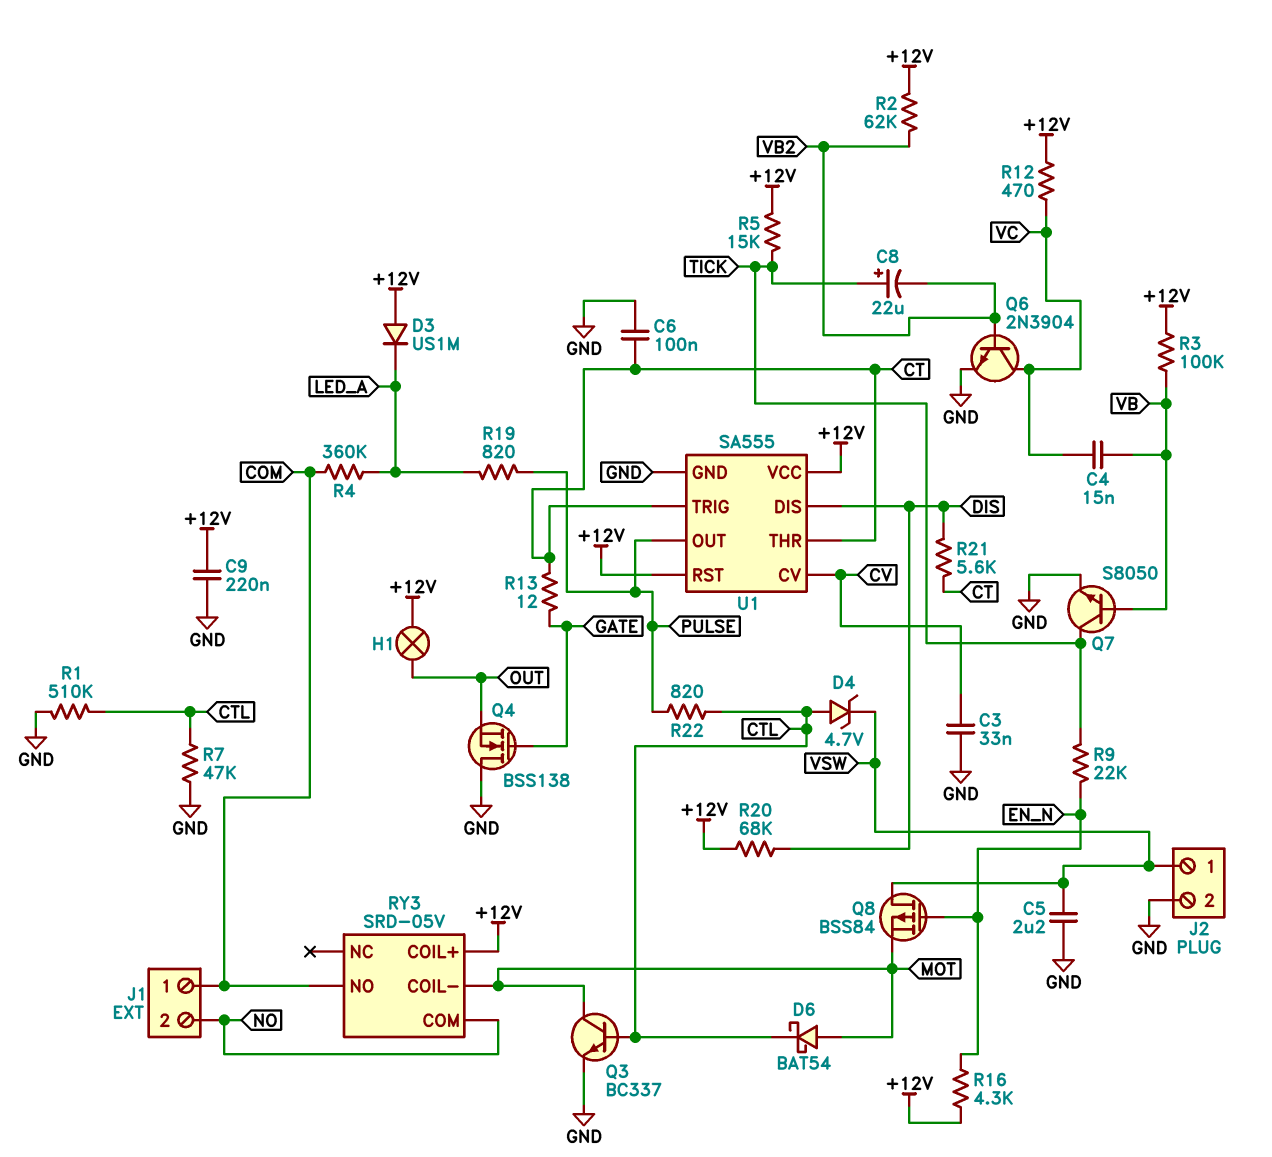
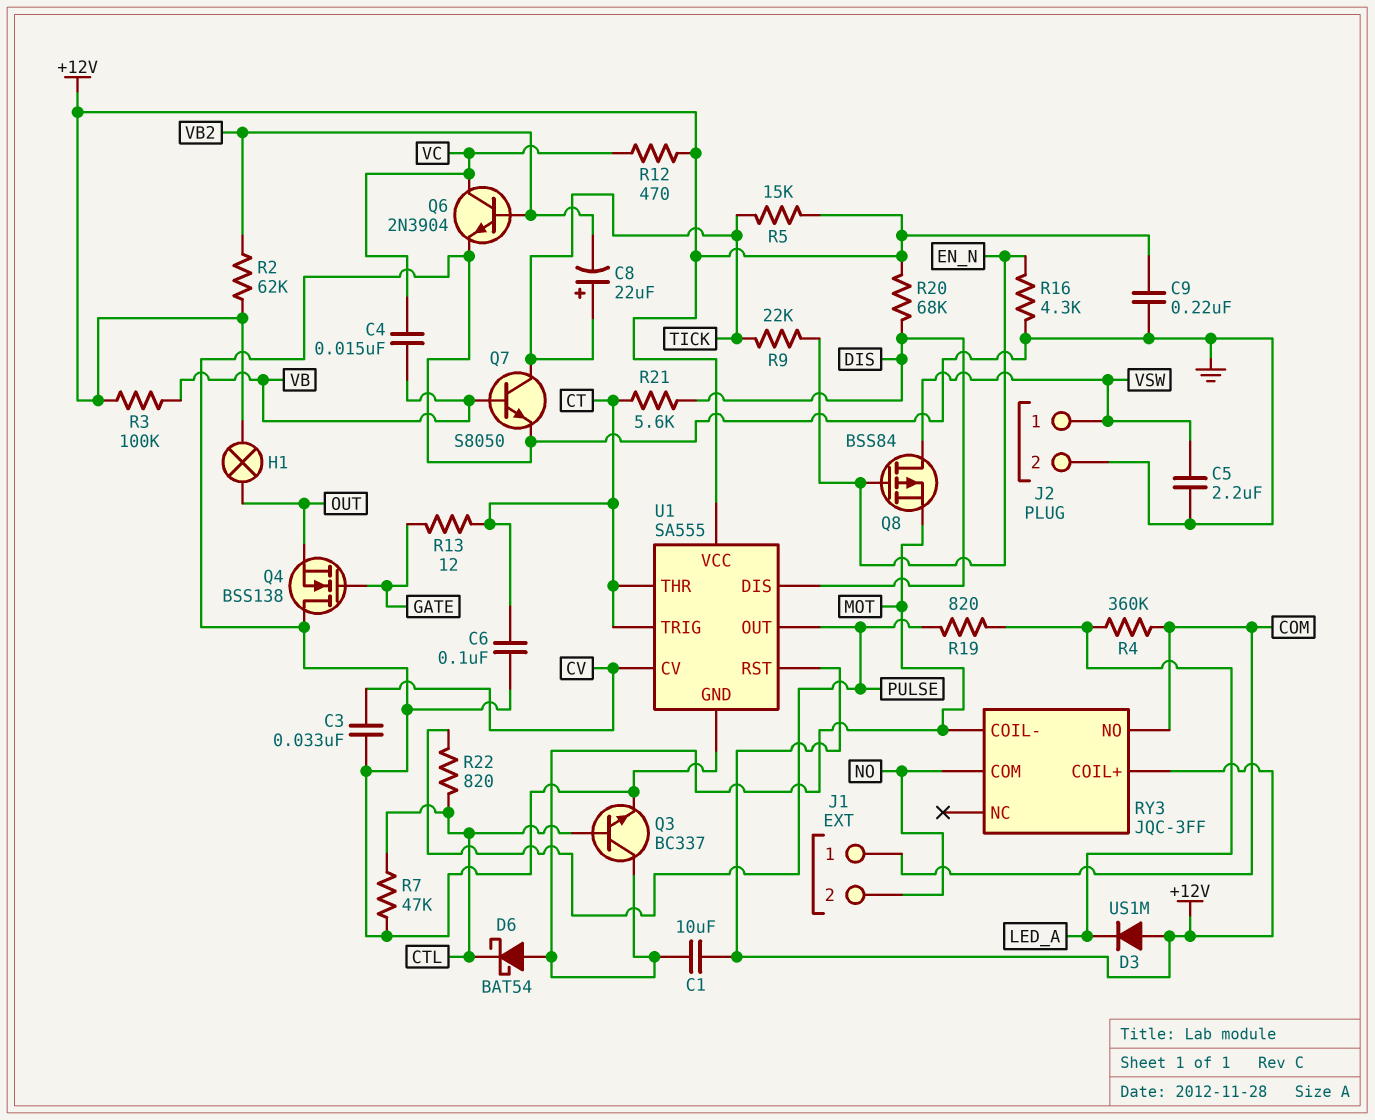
C1: none -> 10uF (+12V, MOT)
D4: zener 4.7V (A CTL, K VSW) -> none
R1: 510k (CTL, GND) -> none
R16: 4.3k (+12V, EN_N) -> 4.3k (EN_N, GND)
RY3: SRD-05V -> JQC-3FF

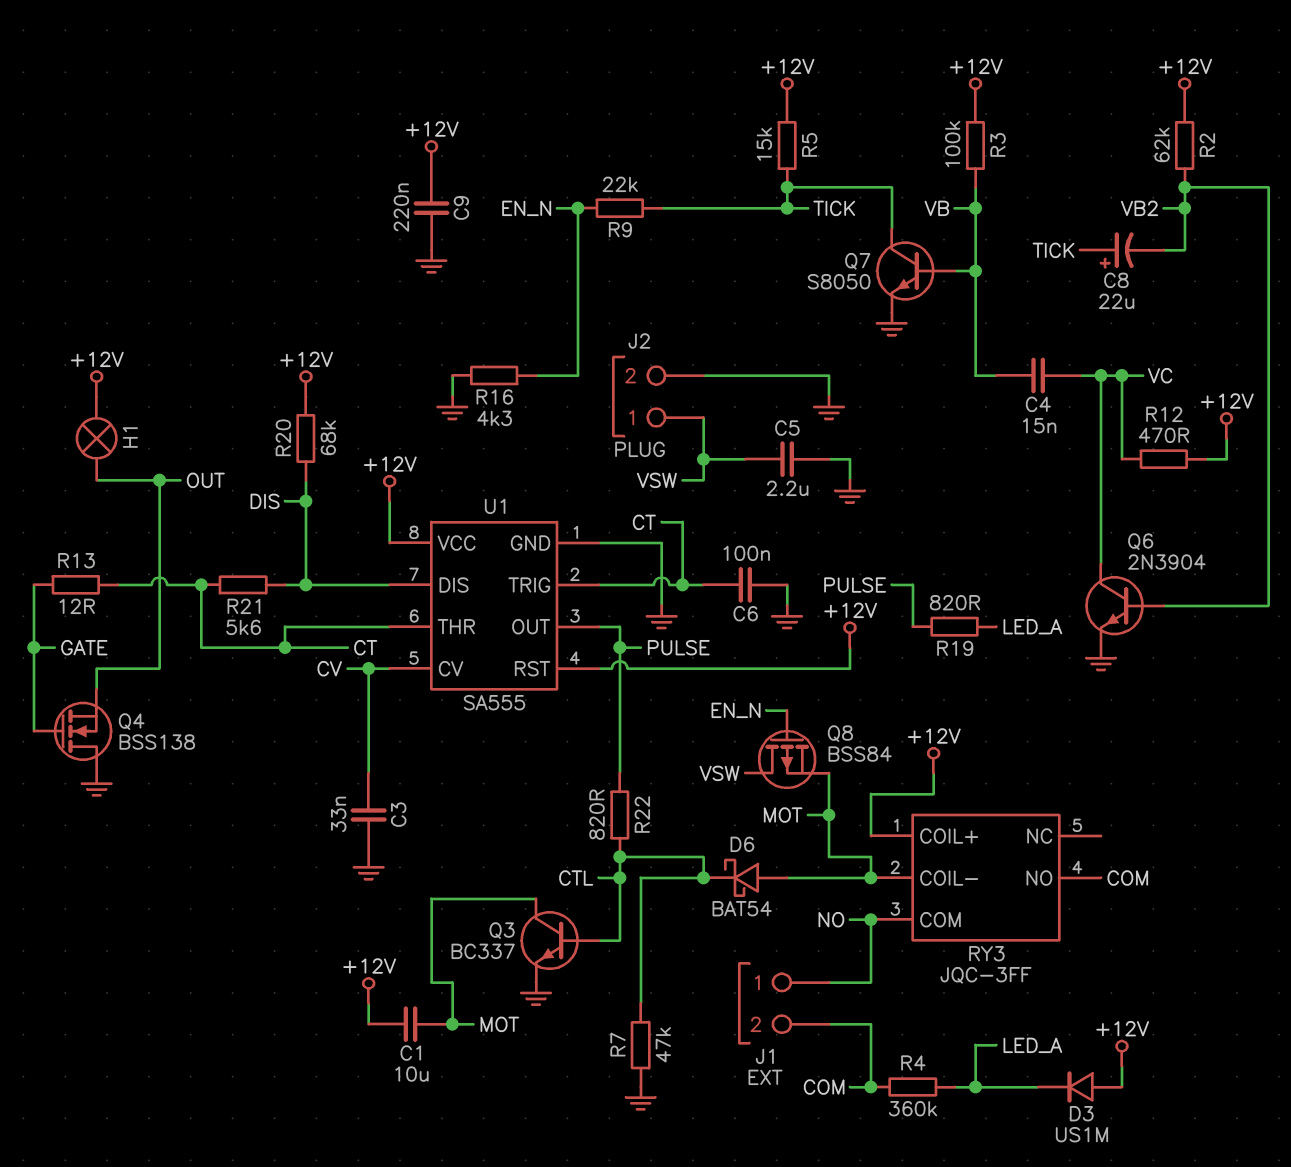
J1 pin 1: COM -> NO
J1 pin 2: NO -> COM

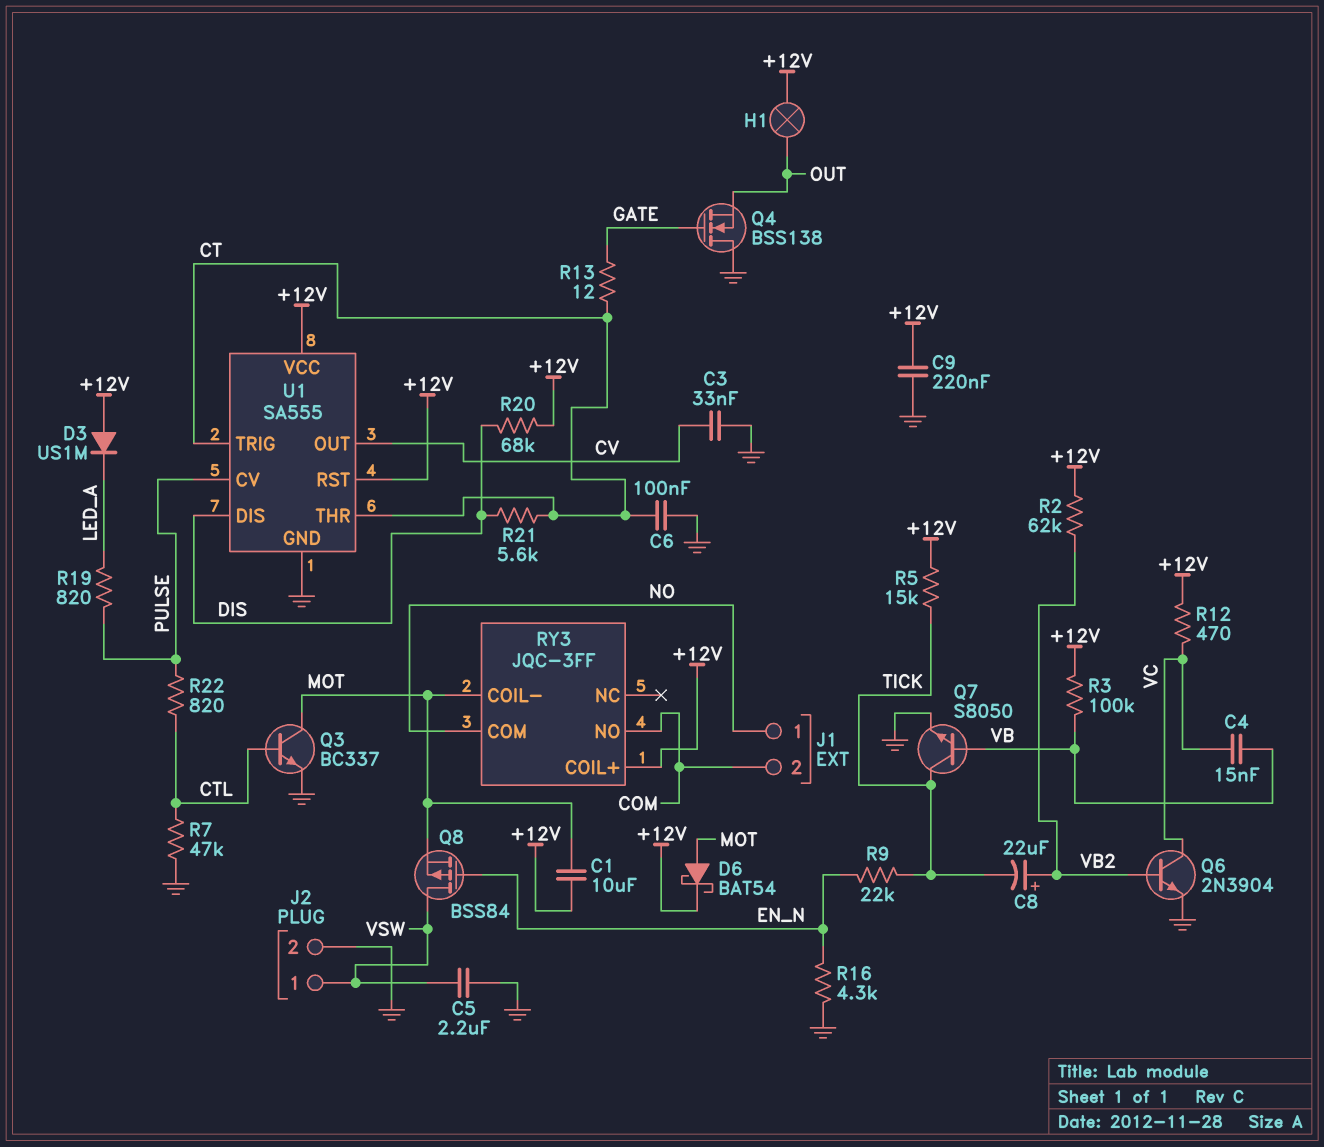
C8: 22uF (plus TICK, minus VB2) -> 22uF (plus VB2, minus TICK)
D6: schottky BAT54 (A MOT, K CTL) -> schottky BAT54 (A MOT, K +12V)
R4: 360k (COM, LED_A) -> none
U1 pin CV: CV -> PULSE
U1 pin OUT: PULSE -> CV

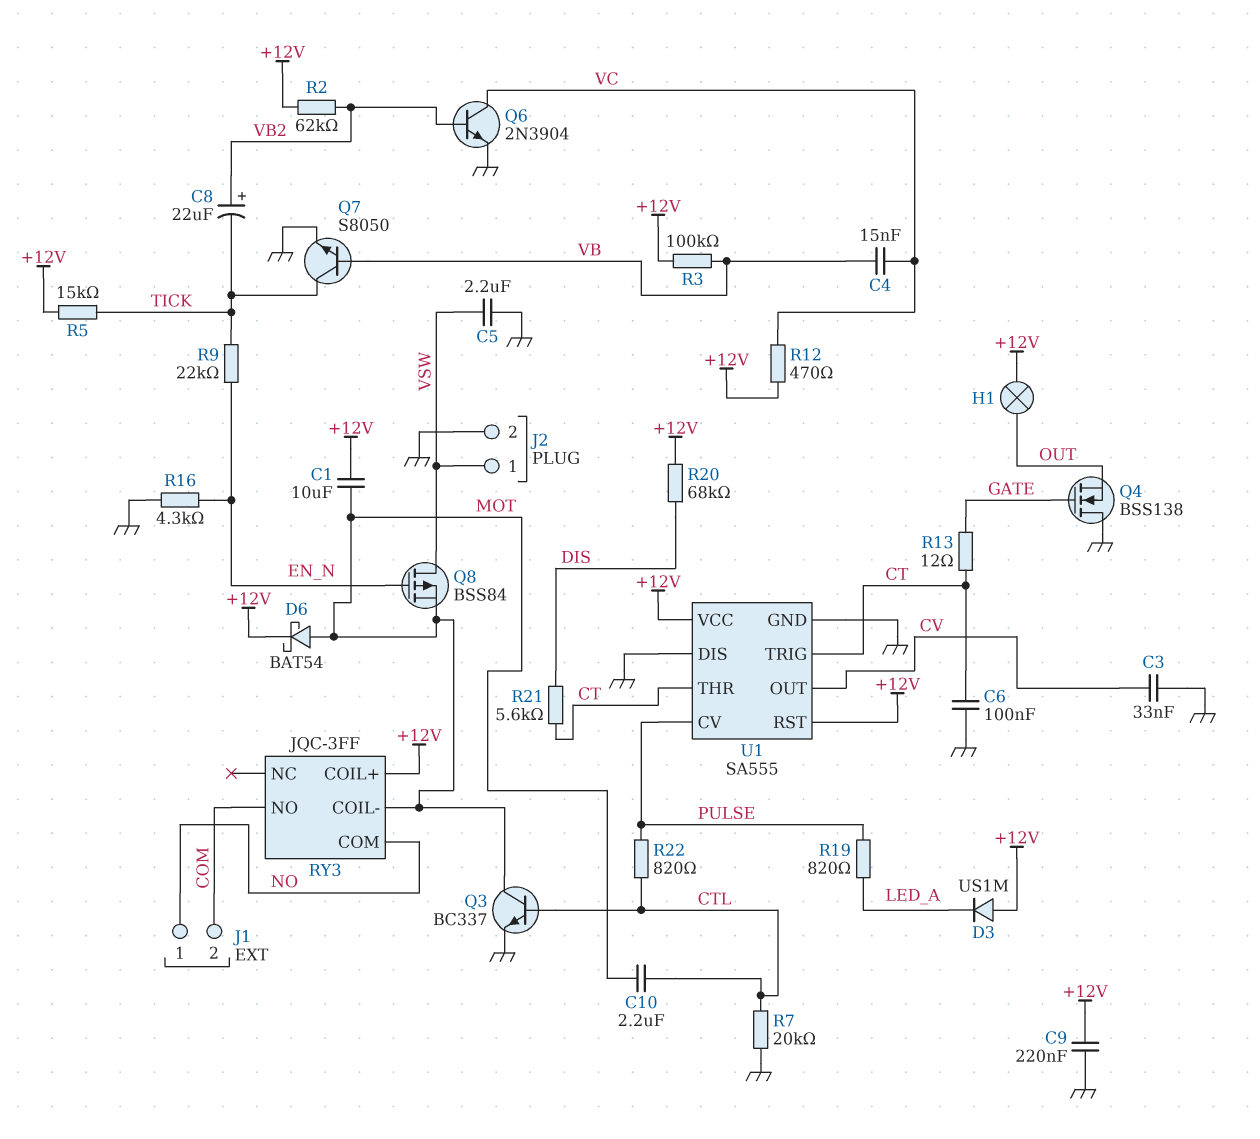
C10: none -> 2.2uF (CTL, MOT)
R7: 47k (CTL, GND) -> 20k (CTL, GND)
U1 pin DIS: DIS -> GND

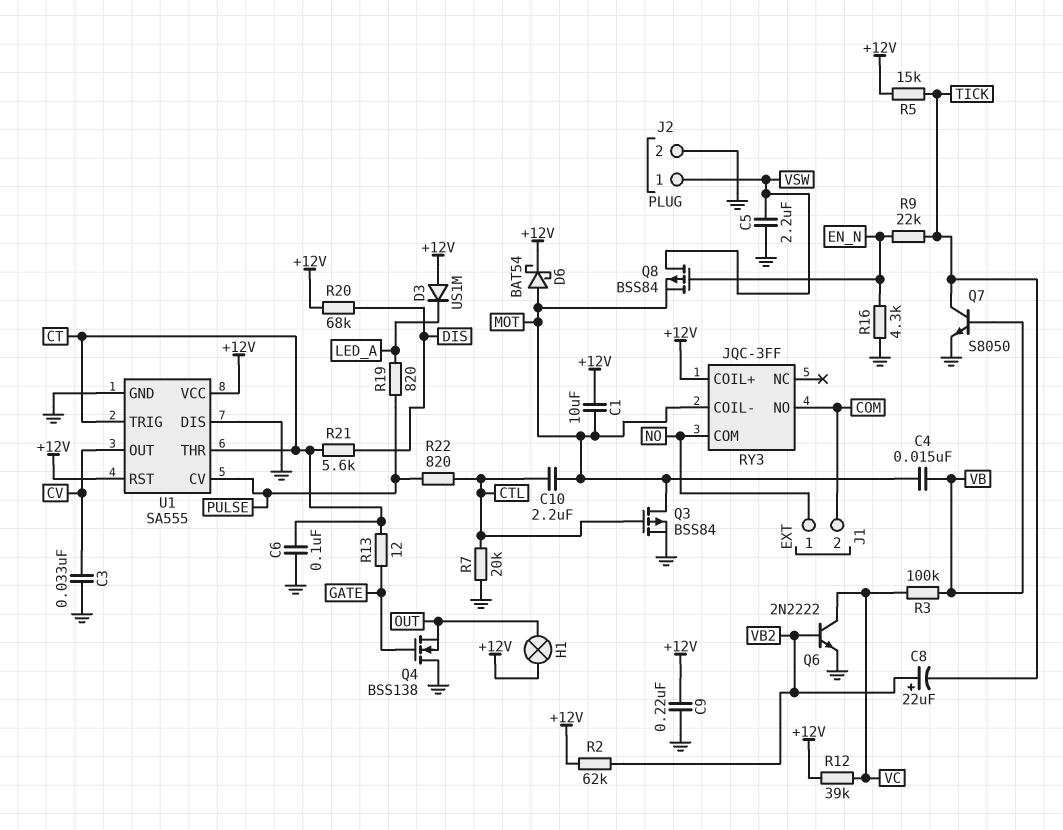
C4: 15nF (VB, VC) -> 15nF (MOT, VB)
Q3: NPN BC337 (B CTL, C MOT, E GND) -> PMOS BSS84 (G CTL, D MOT, S GND)
Q6: NPN 2N3904 (B VB2, C VC, E GND) -> NPN 2N2222 (B VB2, C VC, E GND)
R3: 100k (+12V, VB) -> 100k (VB, VC)
R12: 470 (+12V, VC) -> 39k (+12V, VC)

